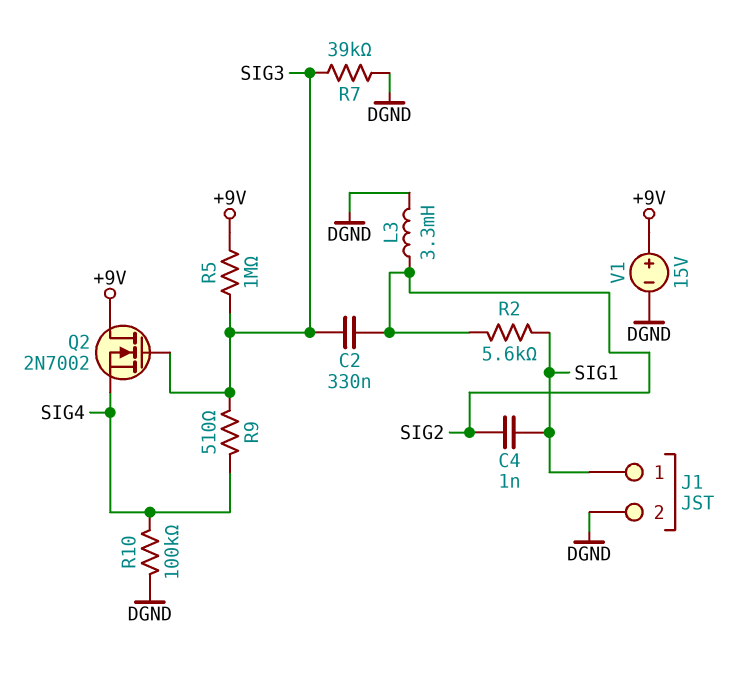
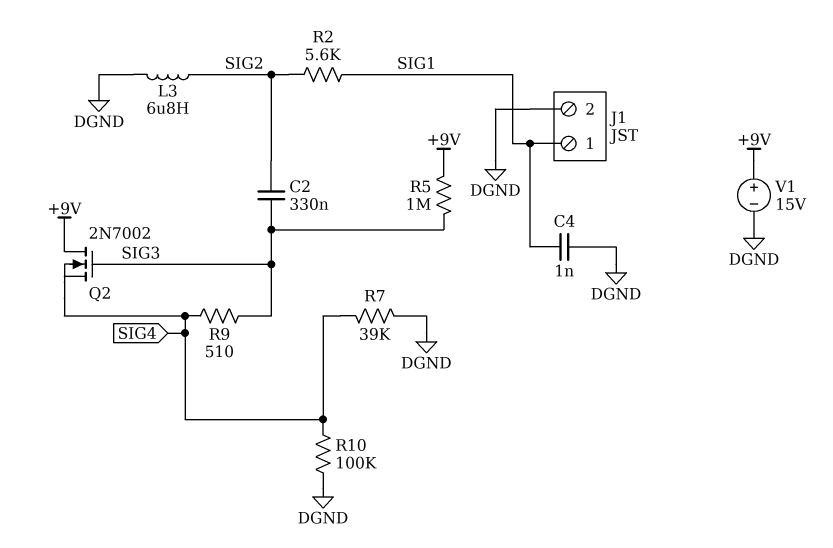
C4: 1nF (SIG1, SIG2) -> 1nF (DGND, SIG1)
L3: 3.3mH (DGND, SIG2) -> 6.8uH (DGND, SIG2)
R7: 39k (DGND, SIG3) -> 39k (DGND, SIG4)

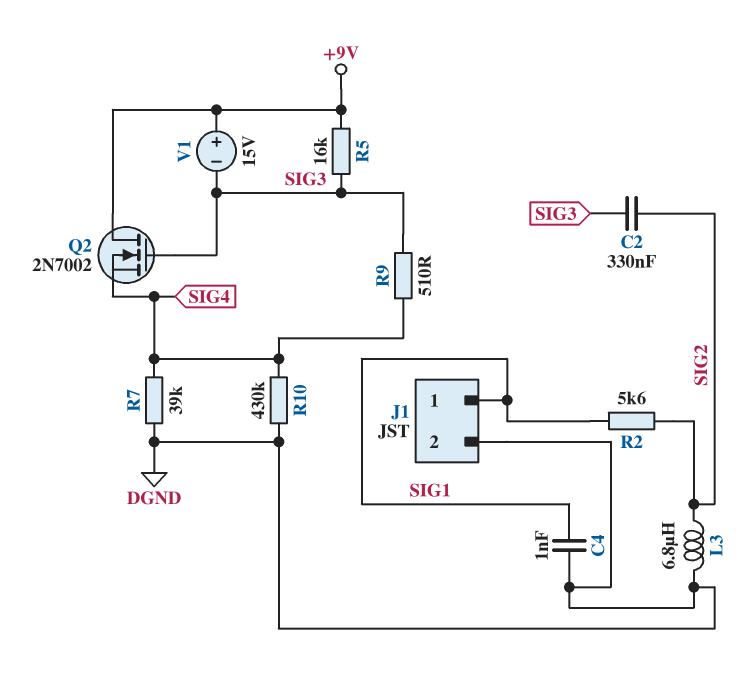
R5: 1M (+9V, SIG3) -> 16k (+9V, SIG3)
R10: 100k (DGND, SIG4) -> 430k (DGND, SIG4)
V1: 15V (plus +9V, minus DGND) -> 15V (plus +9V, minus SIG3)

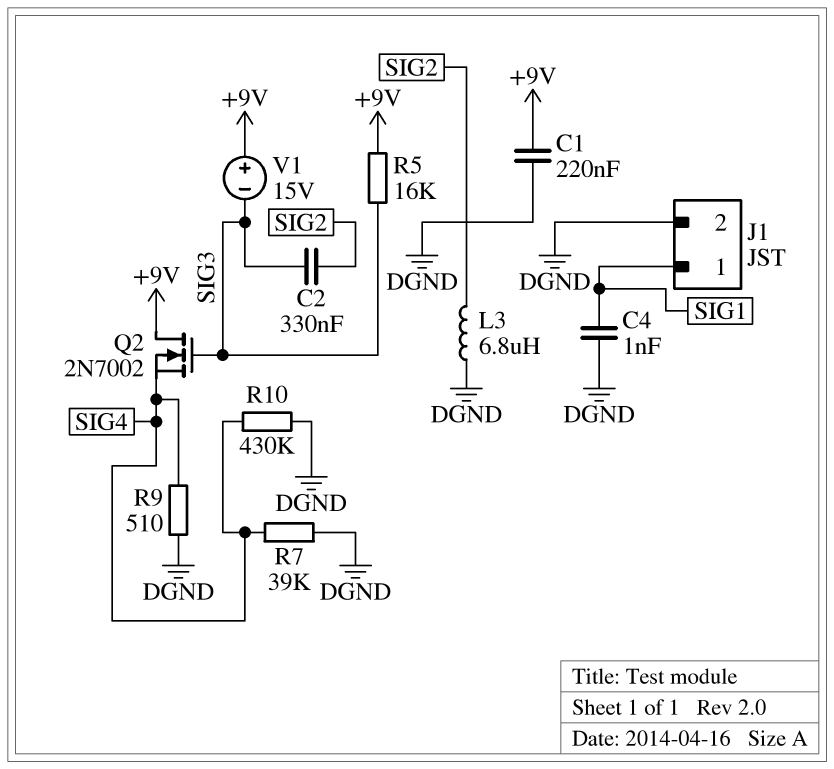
C1: none -> 220nF (+9V, DGND)
R2: 5.6k (SIG1, SIG2) -> none
R9: 510 (SIG3, SIG4) -> 510 (DGND, SIG4)

